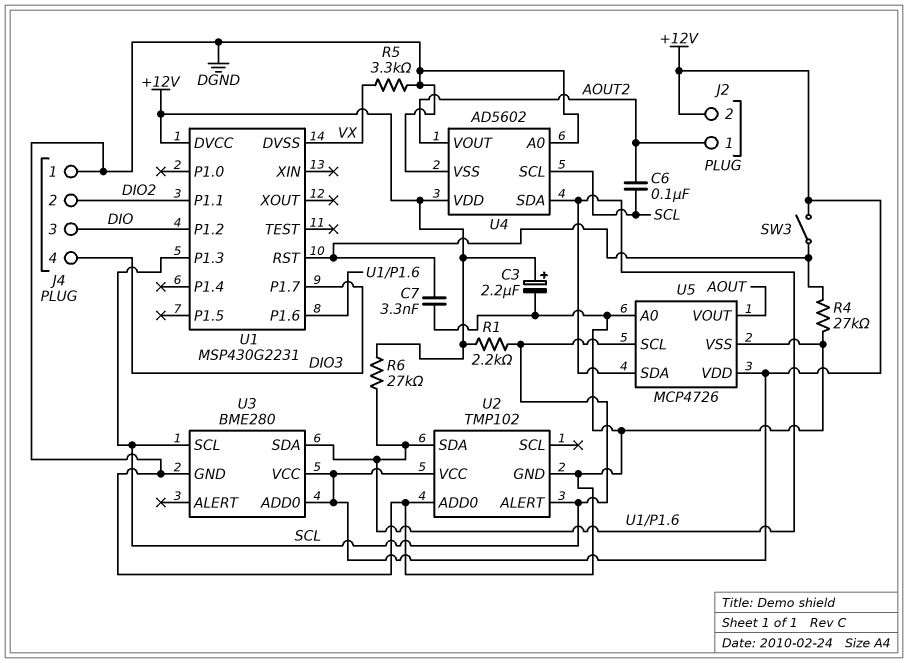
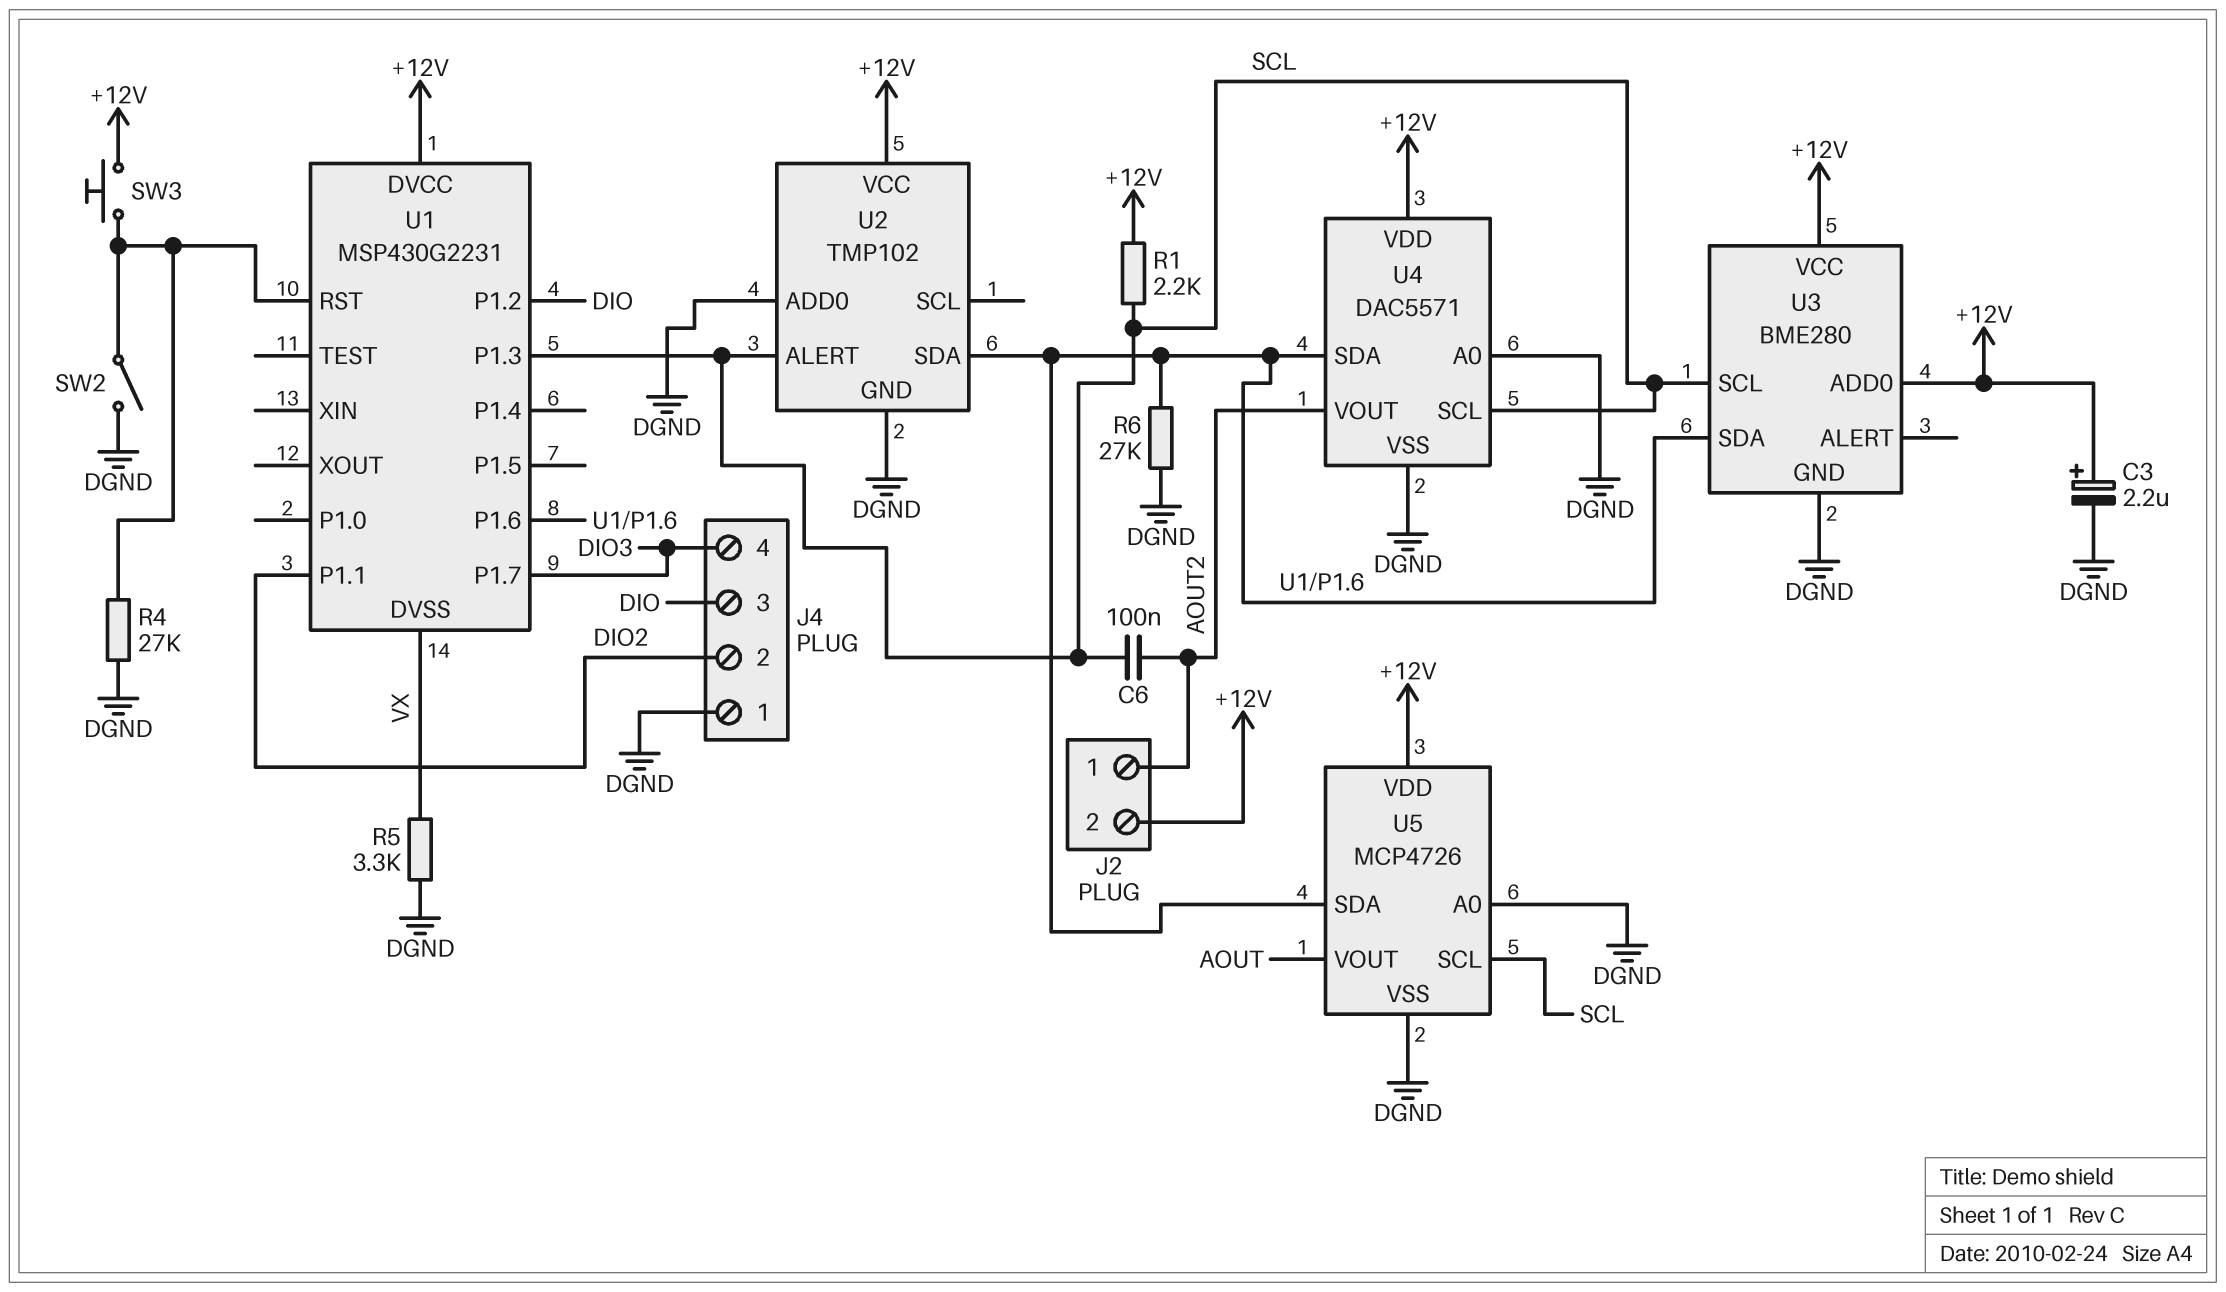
C7: 3.3nF (DGND, U1/RST) -> none
R6: 27k (+12V, U1/P1.6) -> 27k (DGND, U1/P1.6)
SW2: none -> switch (DGND, U1/RST)
SW3: switch (+12V, U1/RST) -> button (+12V, U1/RST)
U4: AD5602 -> DAC5571

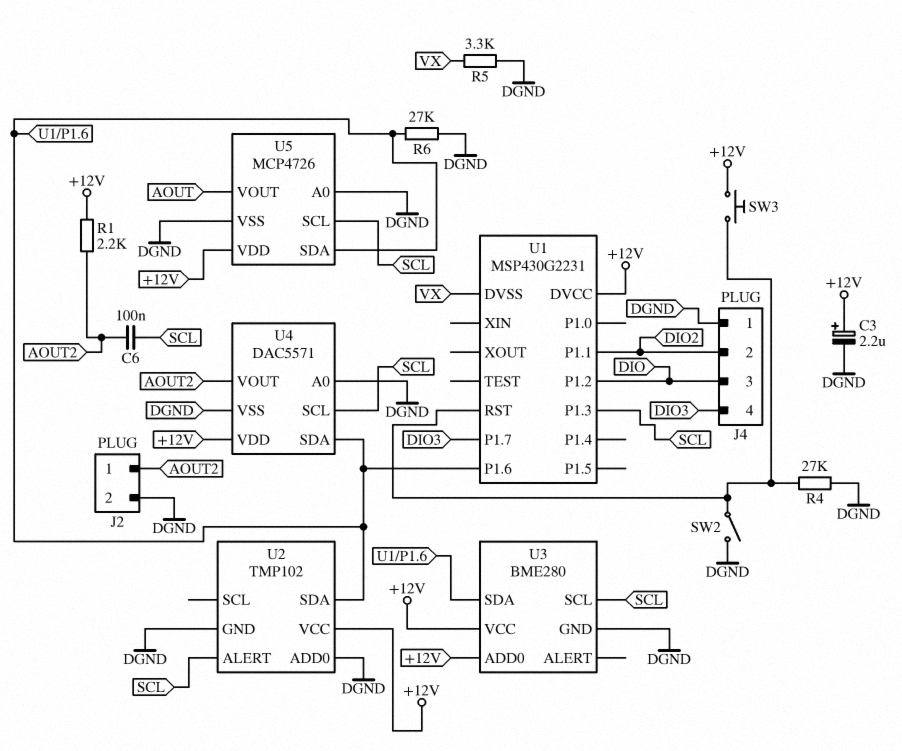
J2 pin 2: +12V -> DGND
R1: 2.2k (+12V, SCL) -> 2.2k (+12V, AOUT2)

